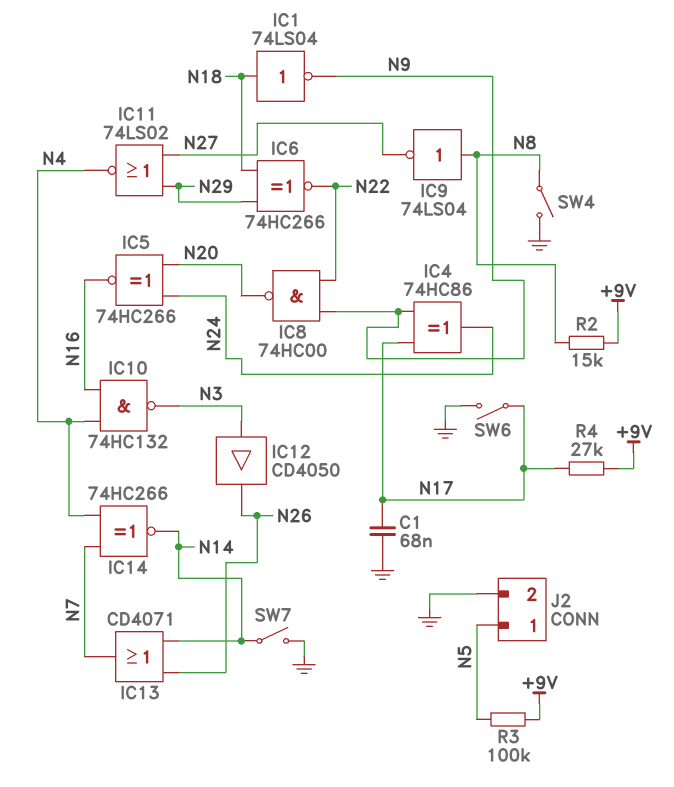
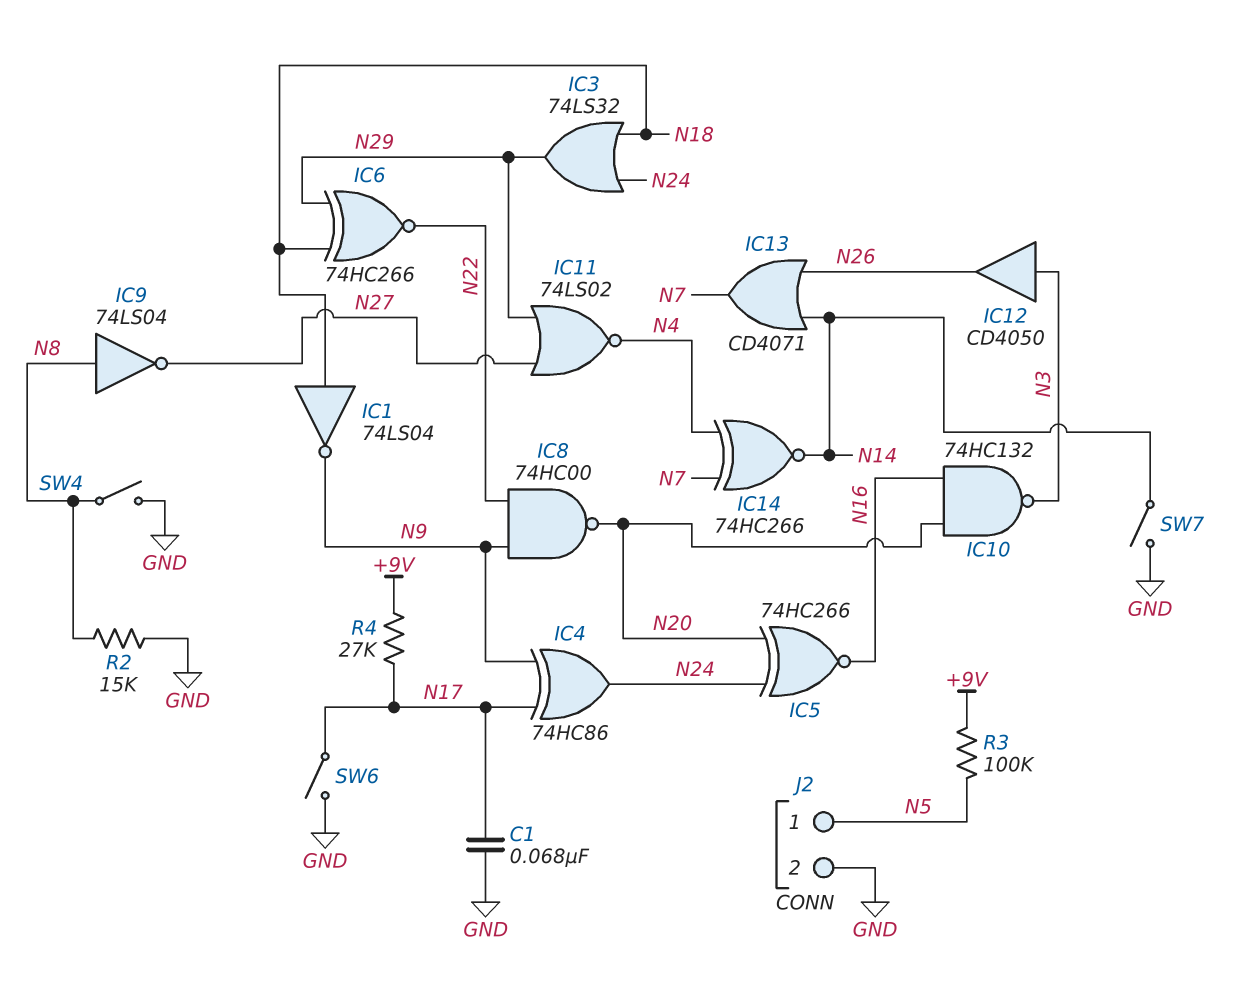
IC3: none -> OR 74LS32 (in N18, in N24, out N29)
IC10: NAND 74HC132 (in N4, in N16, out N3) -> NAND 74HC132 (in N16, in N20, out N3)
R2: 15k (+9V, N8) -> 15k (GND, N8)

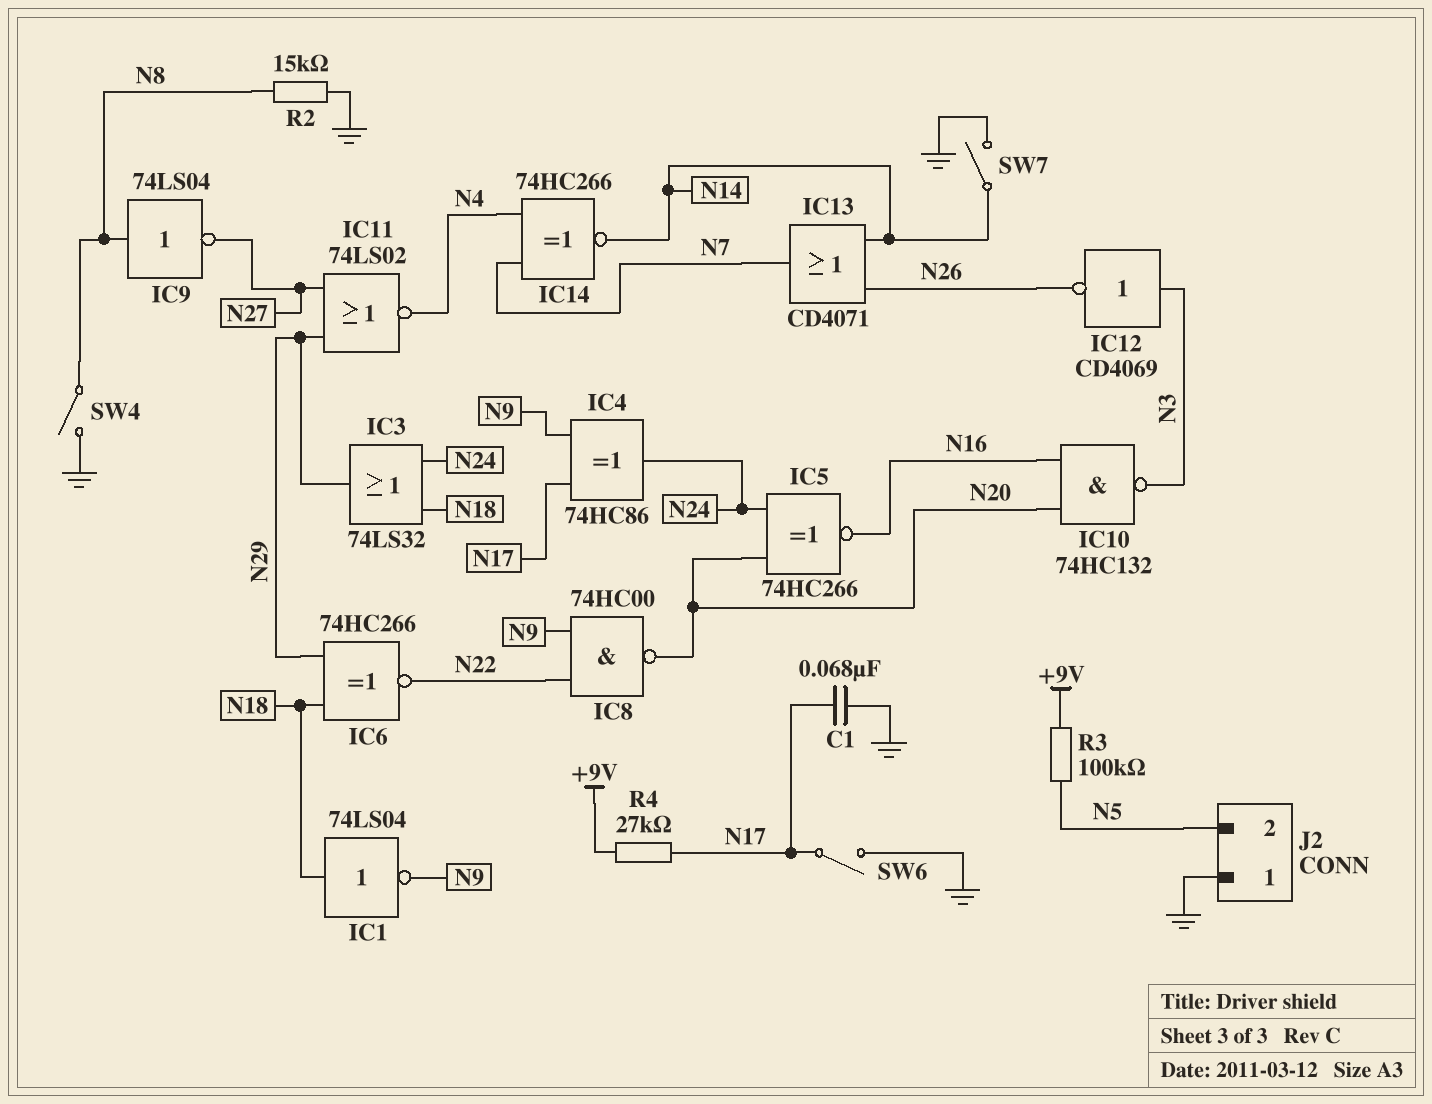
IC12: buffer CD4050 (in N3, out N26) -> NOT CD4069 (in N3, out N26)
J2 pin 1: N5 -> GND
J2 pin 2: GND -> N5

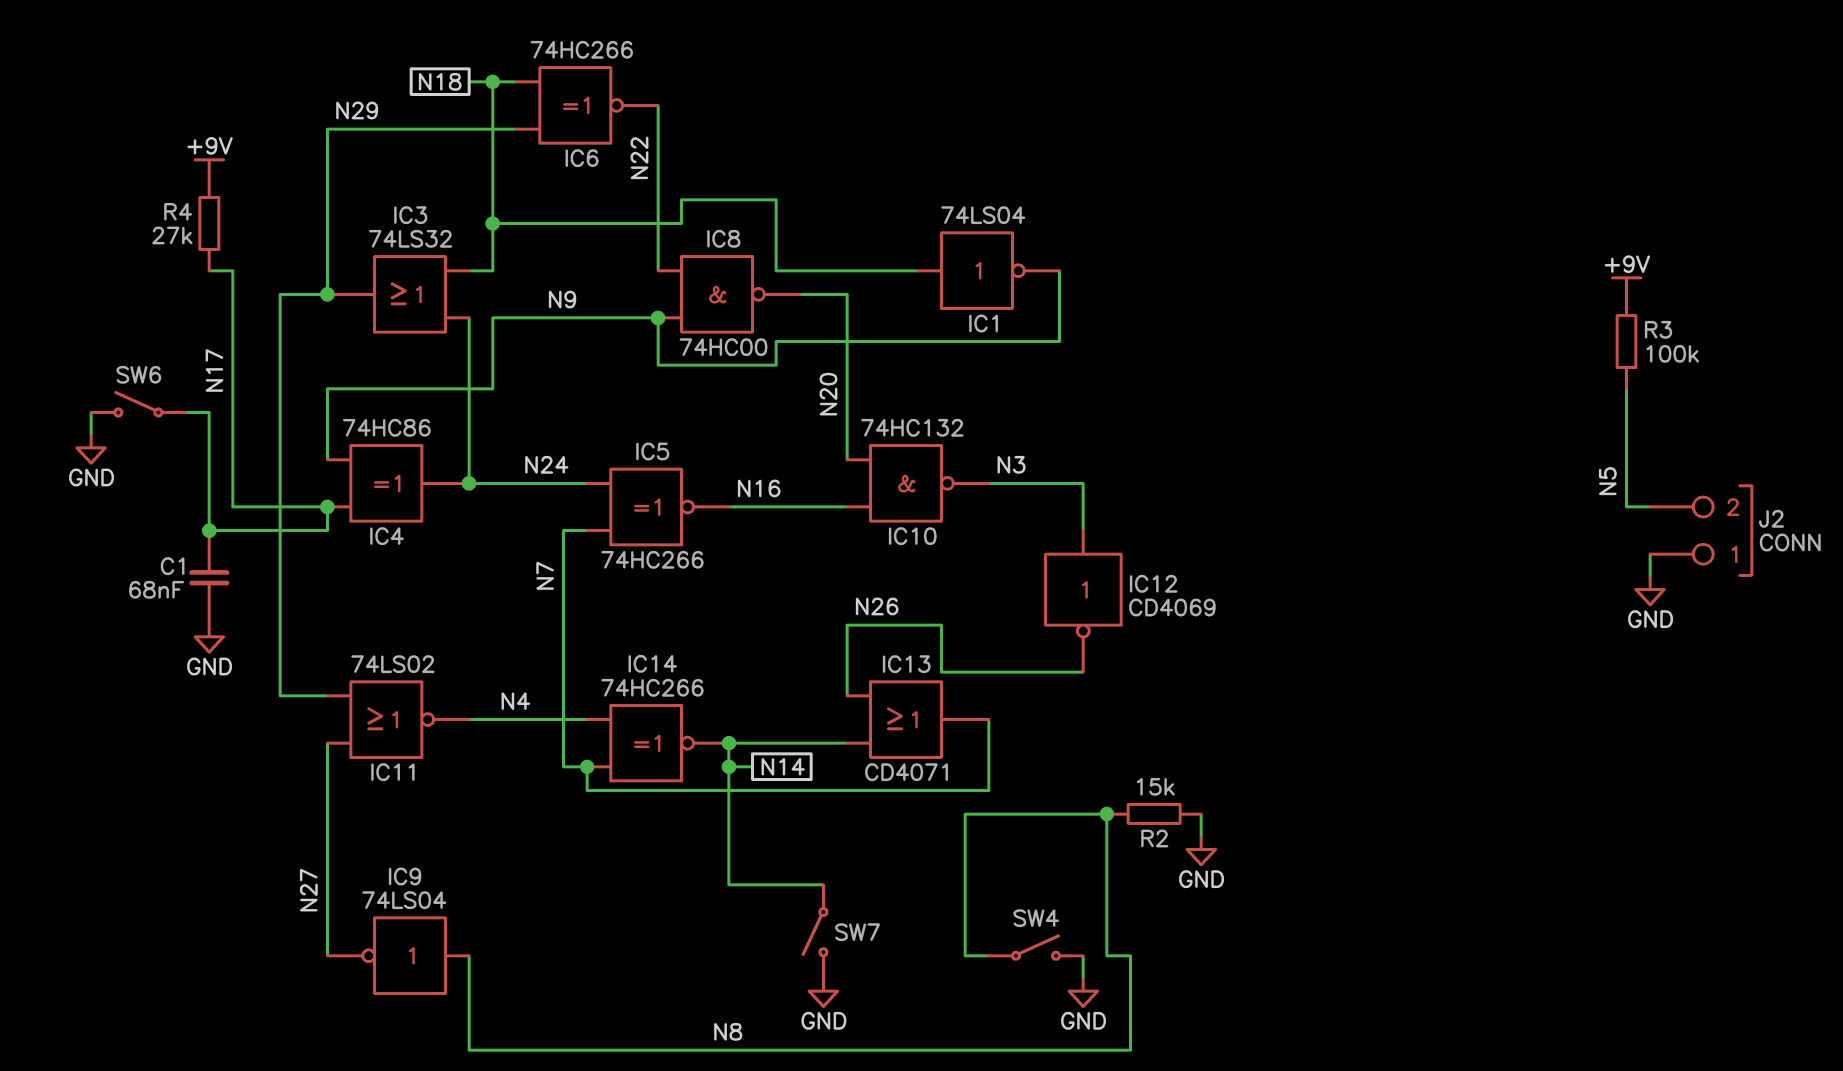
IC5: XNOR 74HC266 (in N20, in N24, out N16) -> XNOR 74HC266 (in N7, in N24, out N16)

